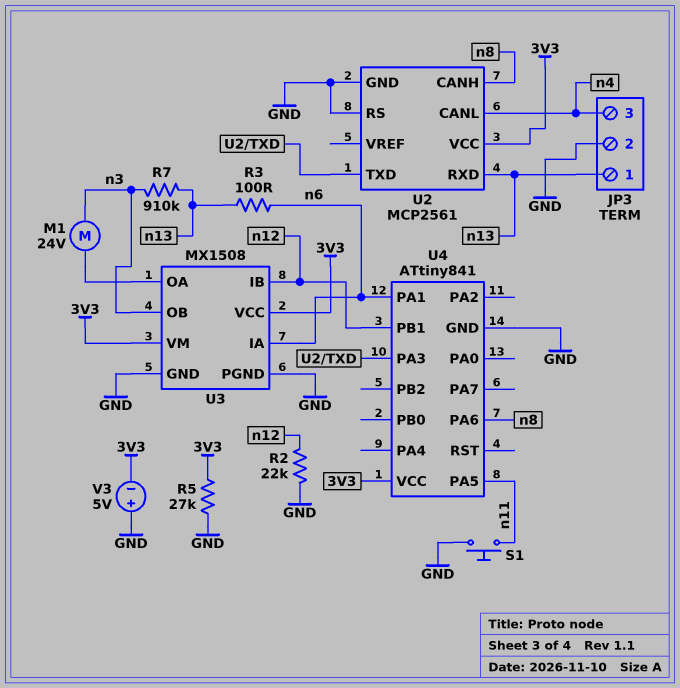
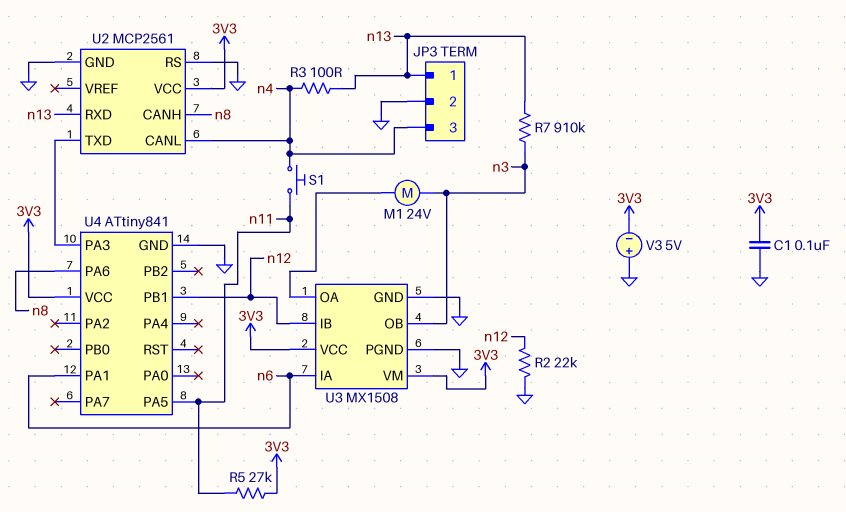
C1: none -> 100nF (3V3, GND)
R3: 100 (n6, n13) -> 100 (n4, n13)
R5: 27k (3V3, GND) -> 27k (3V3, n11)
S1: button (GND, n11) -> button (n4, n11)

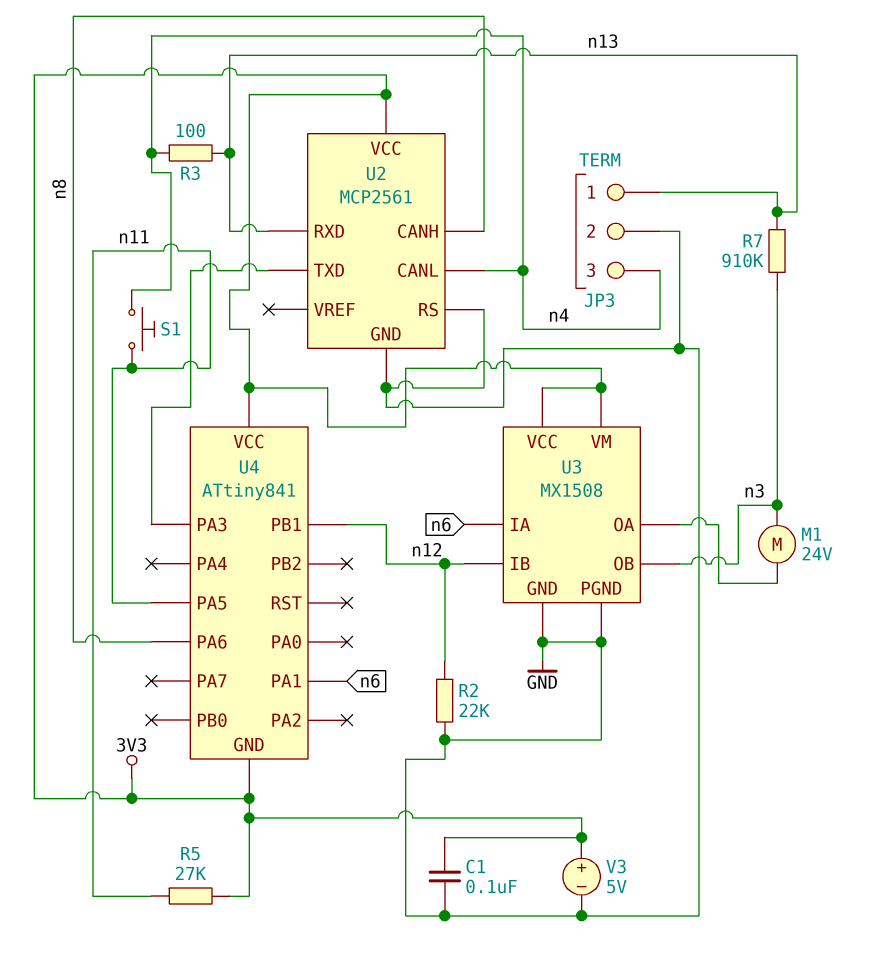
U4 pin GND: GND -> 3V3
V3: 5V (plus GND, minus 3V3) -> 5V (plus 3V3, minus GND)

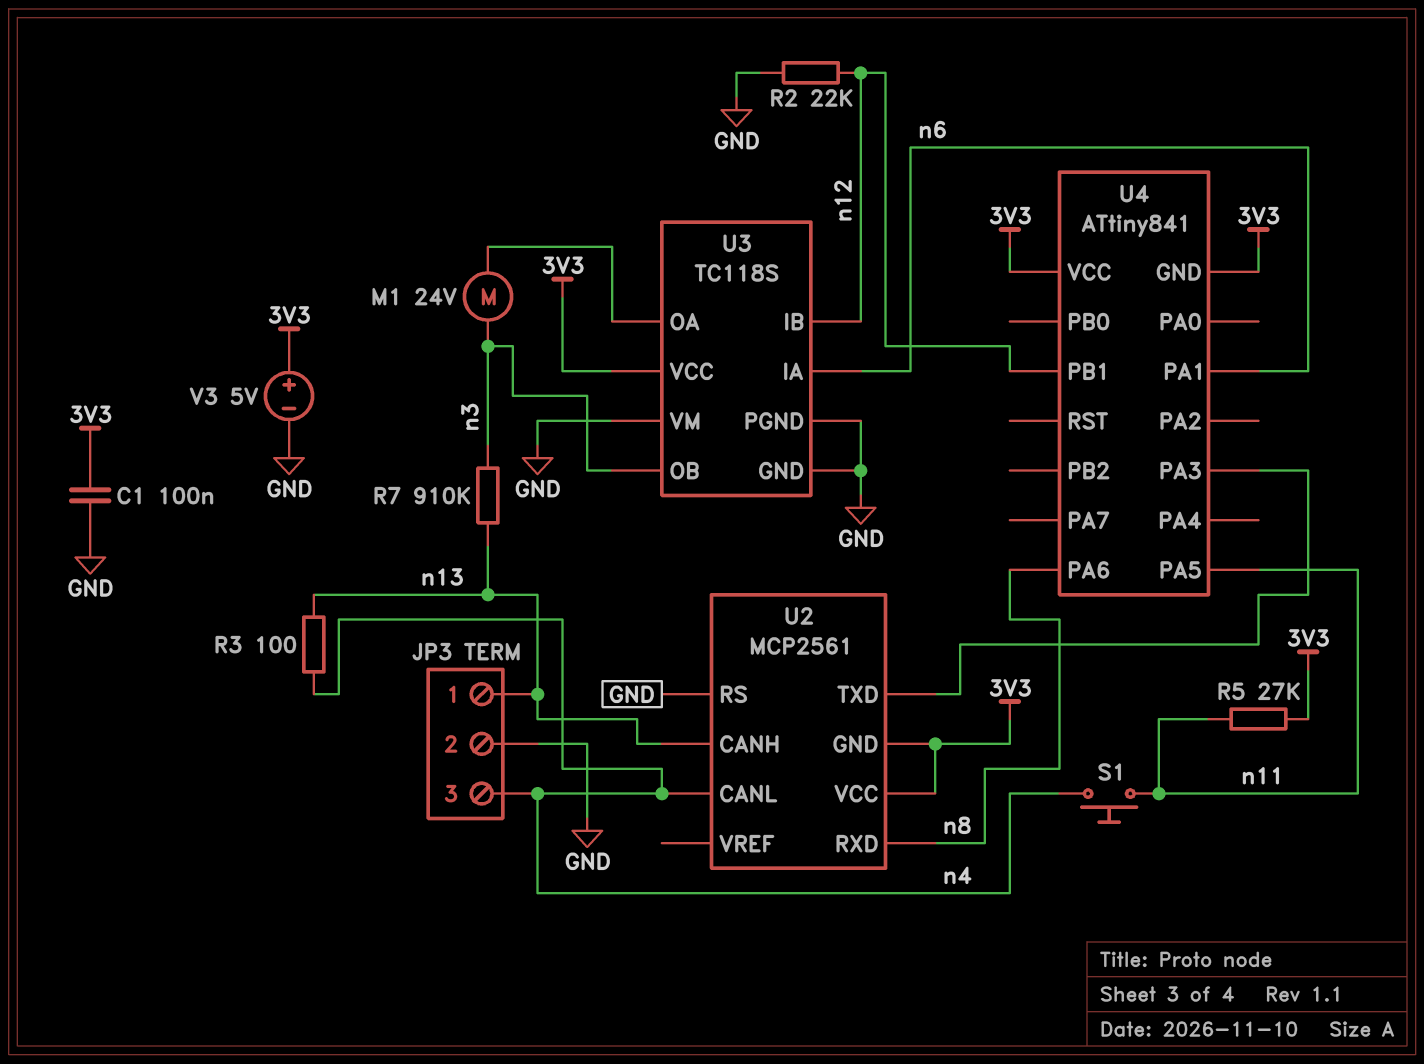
U2 pin CANH: n8 -> n13
U2 pin GND: GND -> 3V3
U2 pin RXD: n13 -> n8
U3: MX1508 -> TC118S
U3 pin VM: 3V3 -> GND

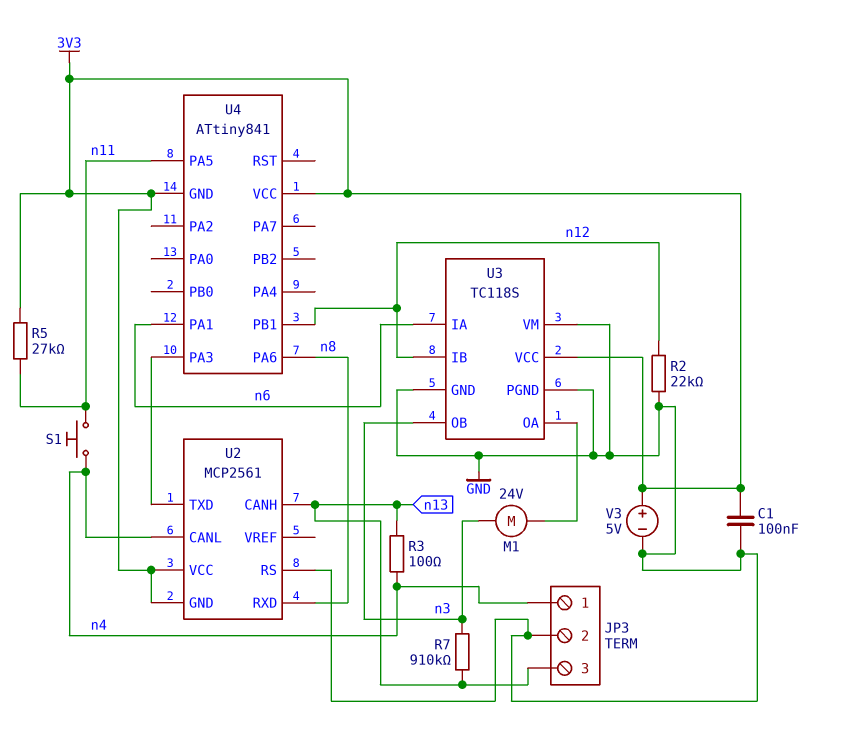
JP3 pin 1: n13 -> n4
JP3 pin 3: n4 -> n13

